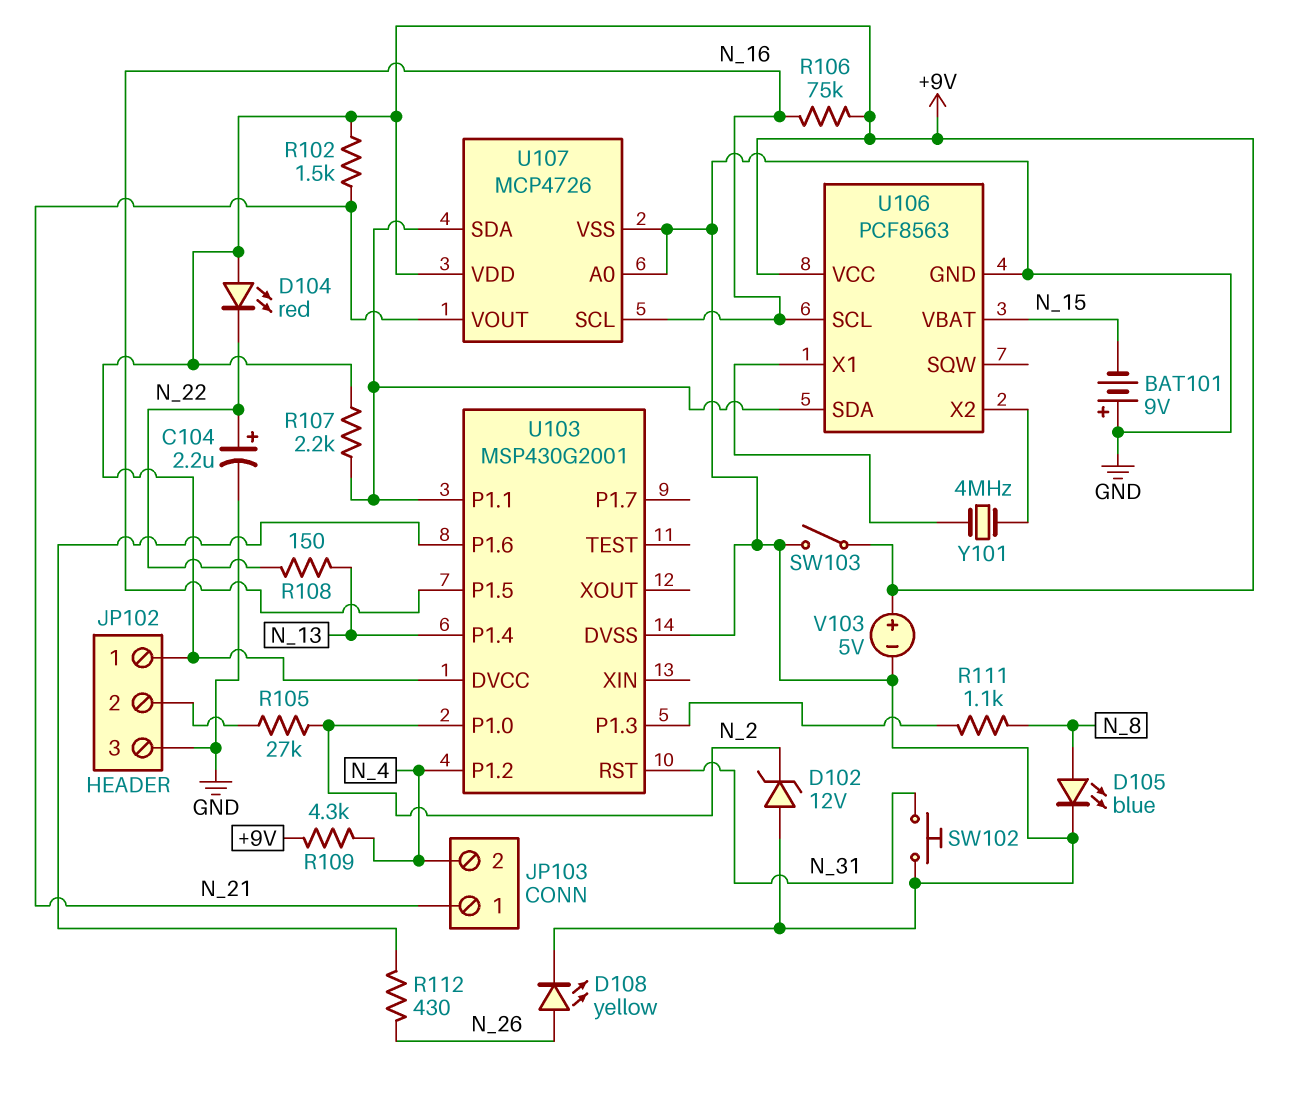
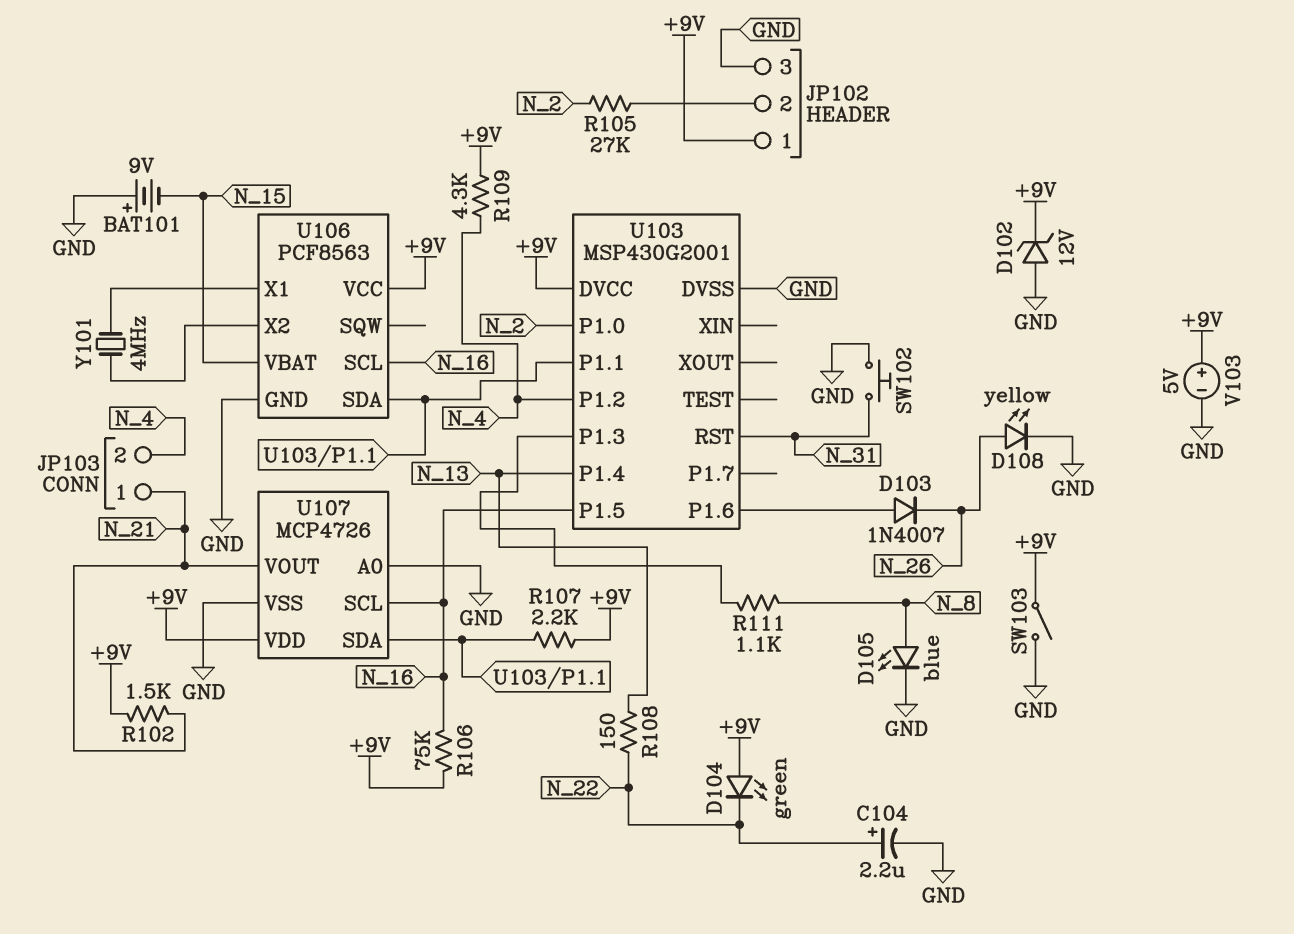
D102: zener 12V (A GND, K N_2) -> zener 12V (A GND, K +9V)
D103: none -> diode 1N4007 (A U103/P1.6, K N_26)
D104: LED red (A +9V, K N_22) -> LED green (A +9V, K N_22)
R112: 430 (N_26, U103/P1.6) -> none

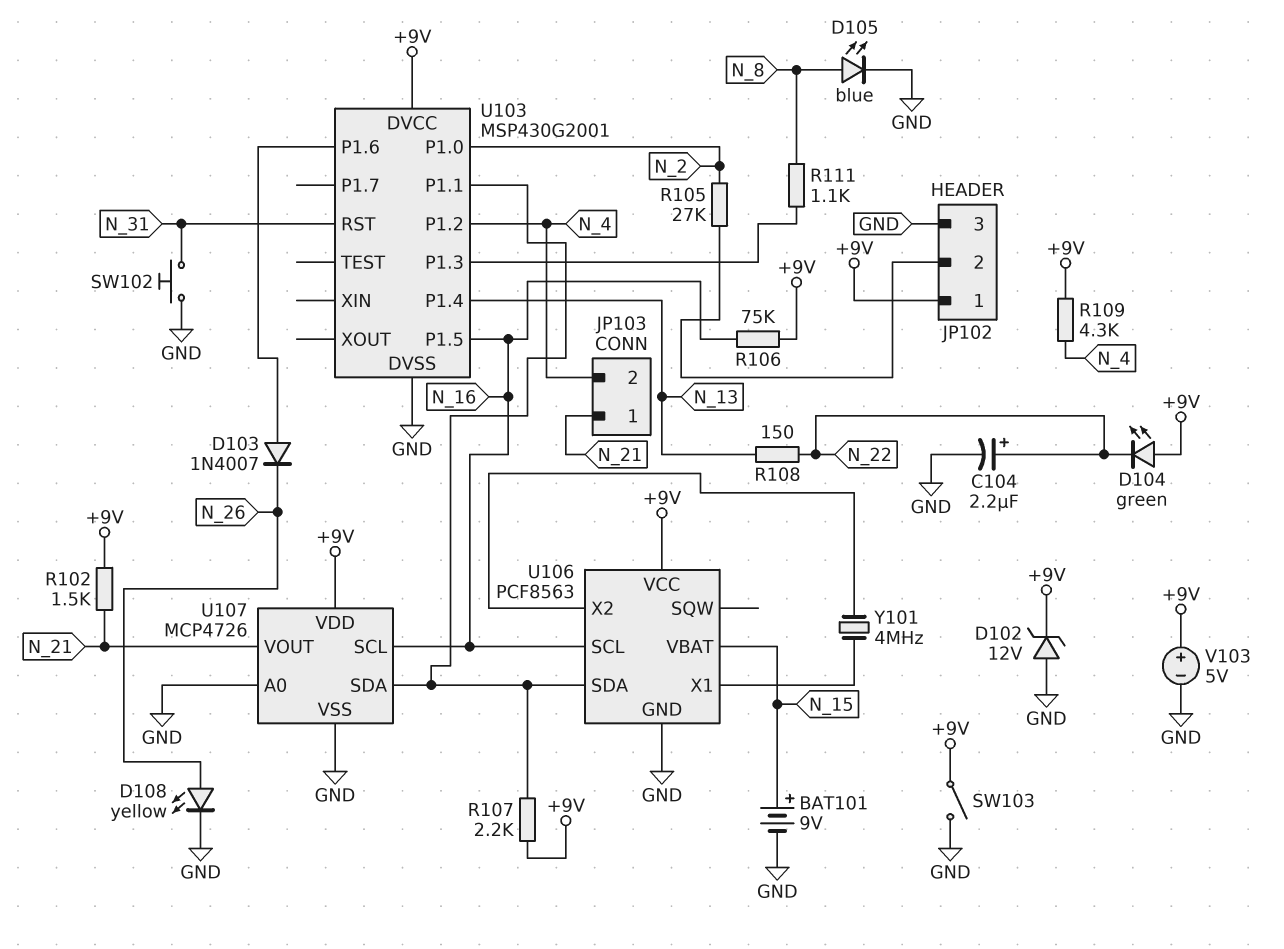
BAT101: 9V (plus GND, minus N_15) -> 9V (plus N_15, minus GND)

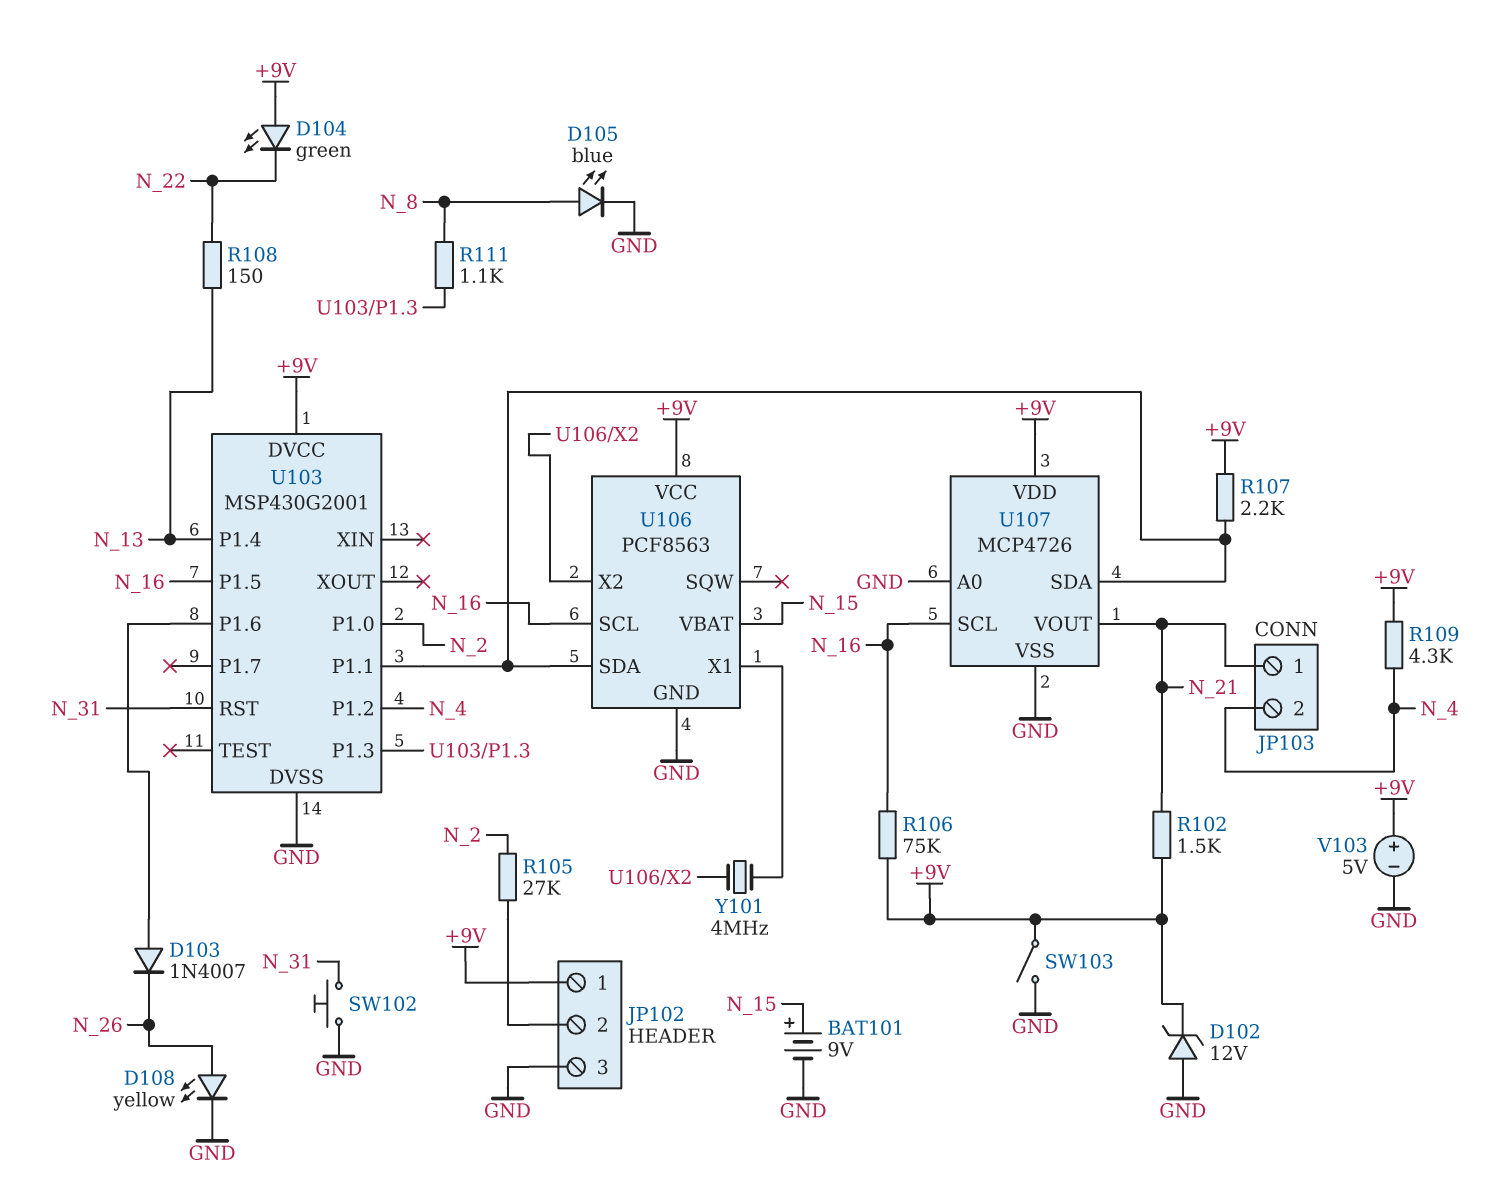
C104: 2.2uF (plus N_22, minus GND) -> none

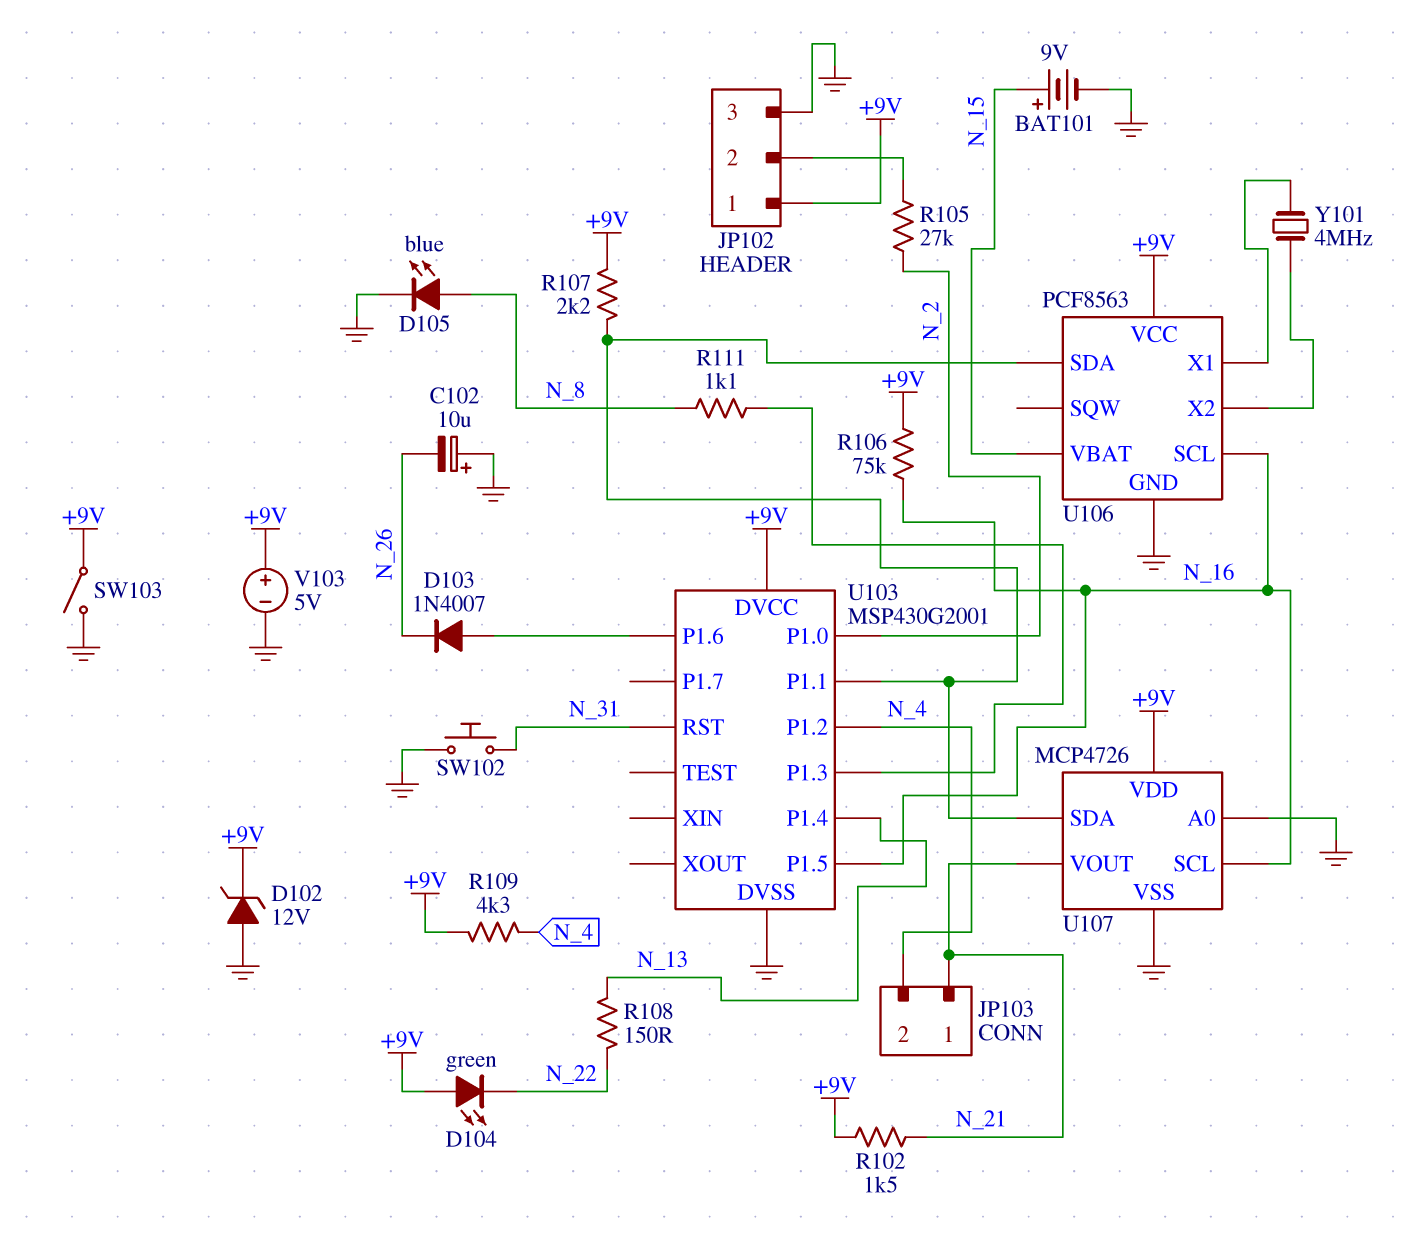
C102: none -> 10uF (plus GND, minus N_26)
D108: LED yellow (A N_26, K GND) -> none

